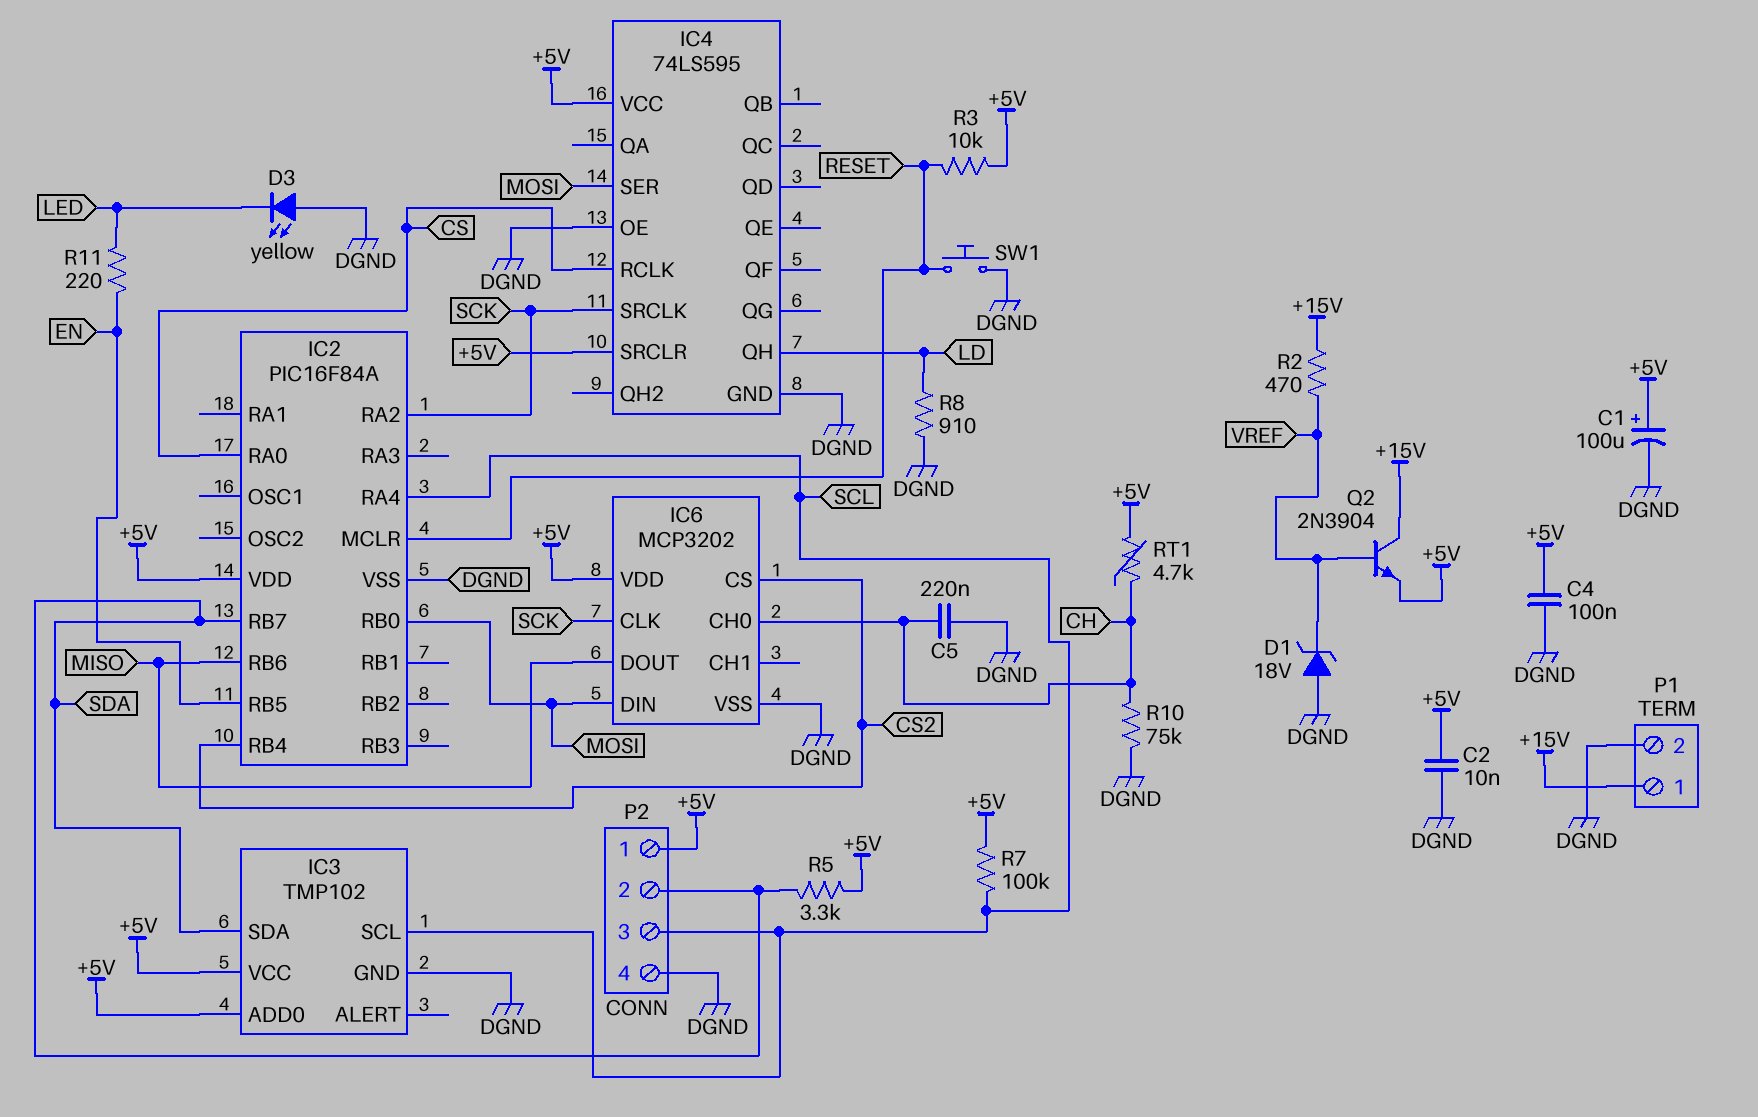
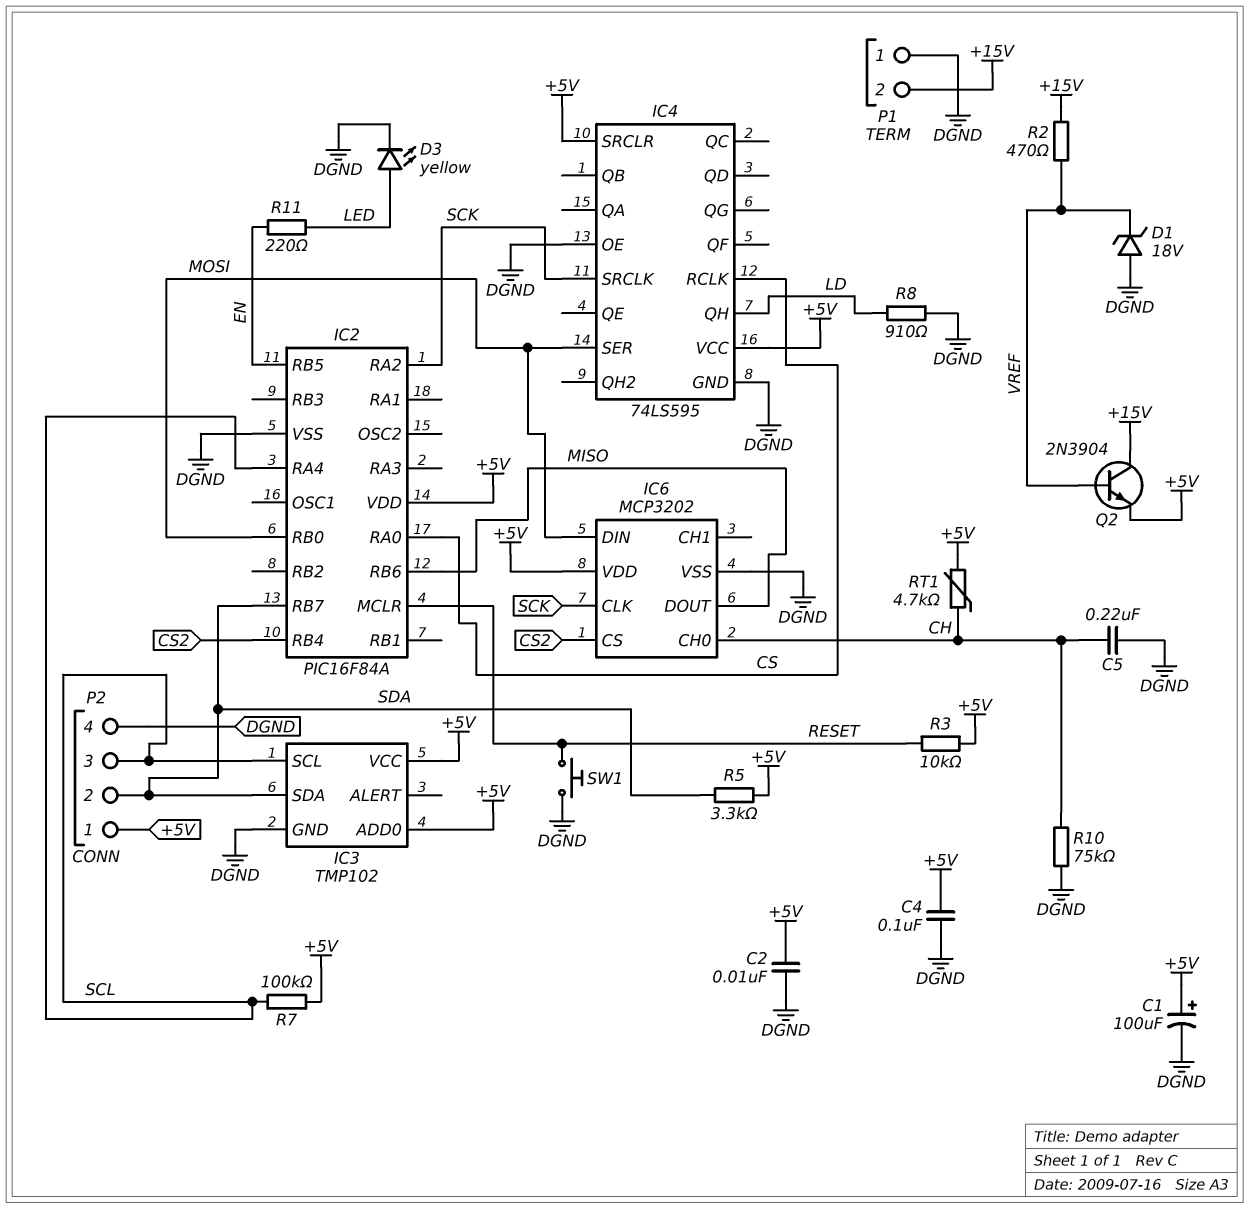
D3: LED yellow (A DGND, K LED) -> LED yellow (A LED, K DGND)
P1 pin 1: +15V -> DGND
P1 pin 2: DGND -> +15V

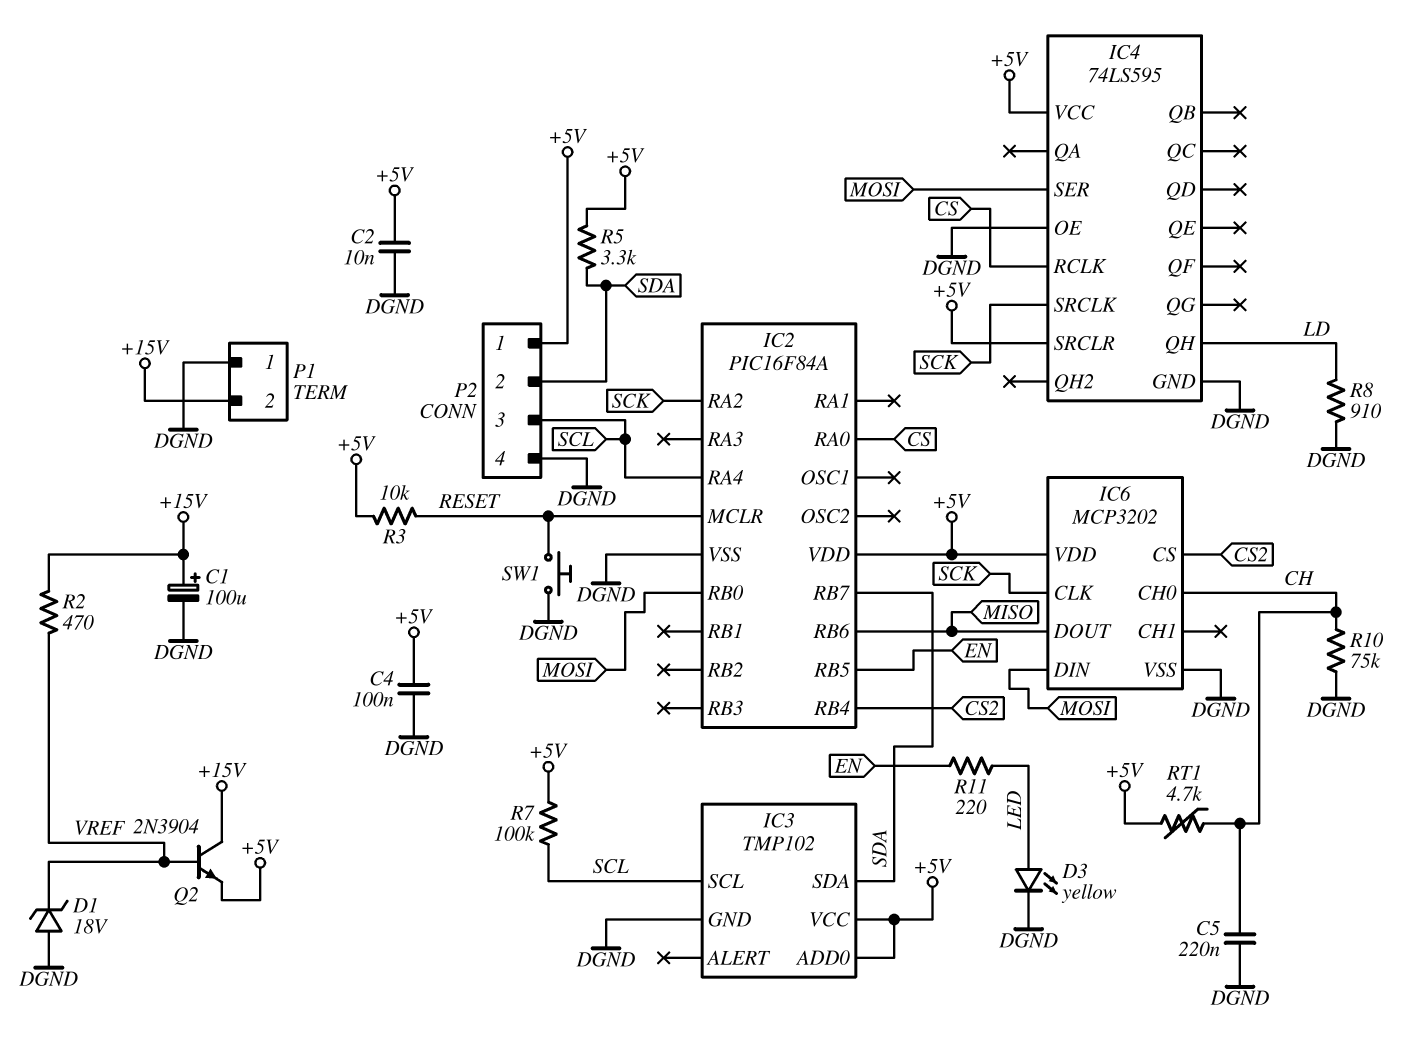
C1: 100uF (plus +5V, minus DGND) -> 100uF (plus +15V, minus DGND)

